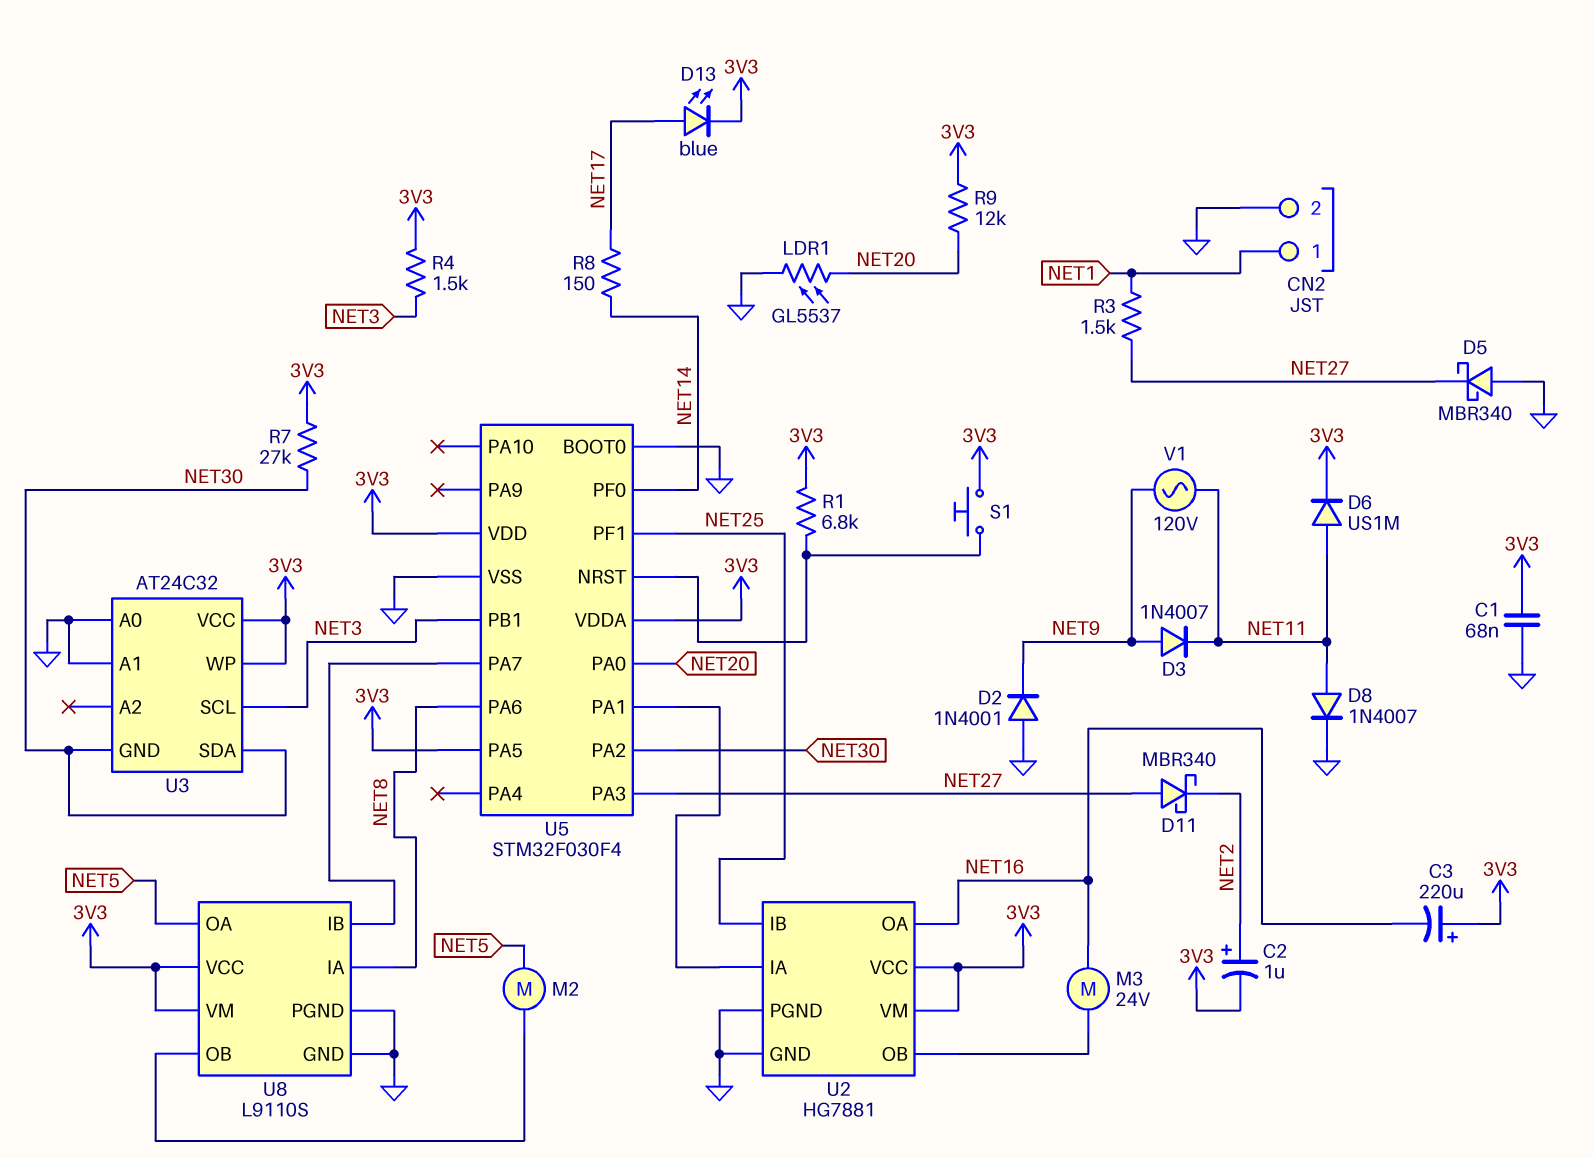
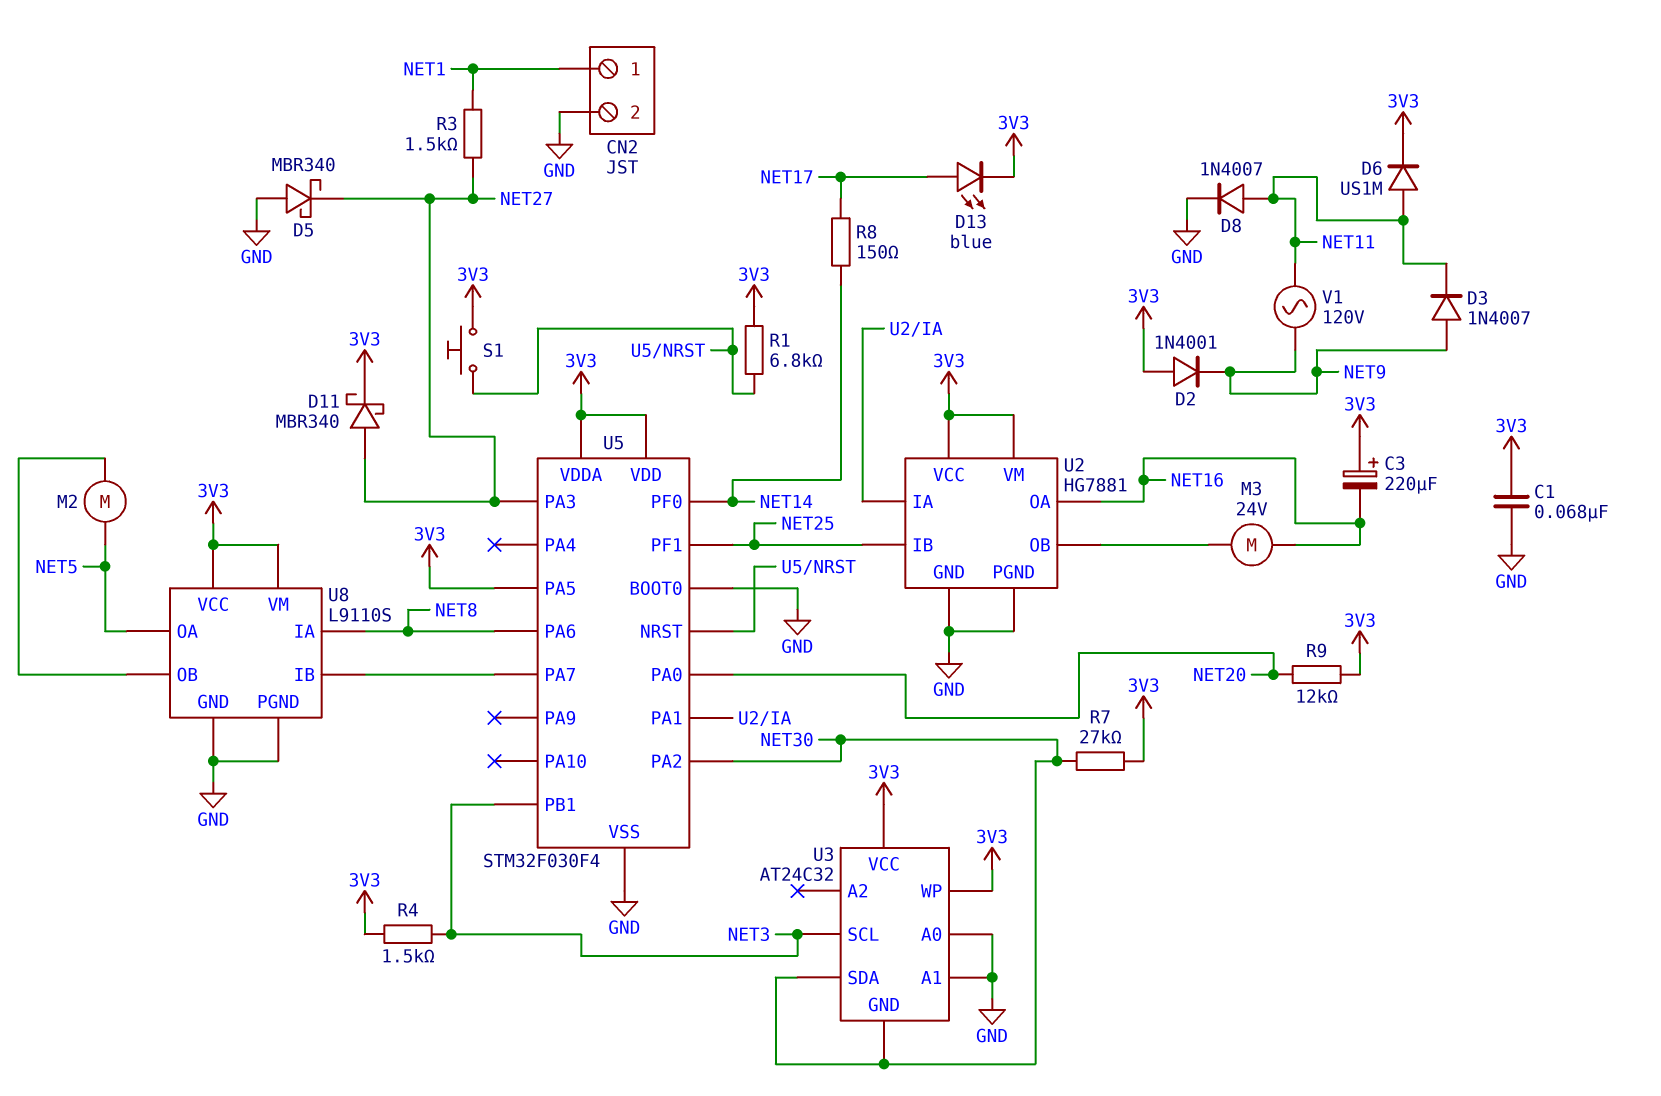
C2: 1uF (plus NET2, minus 3V3) -> none
D2: diode 1N4001 (A GND, K NET9) -> diode 1N4001 (A 3V3, K NET9)
D11: schottky MBR340 (A NET27, K NET2) -> schottky MBR340 (A NET27, K 3V3)
LDR1: GL5537 (GND, NET20) -> none

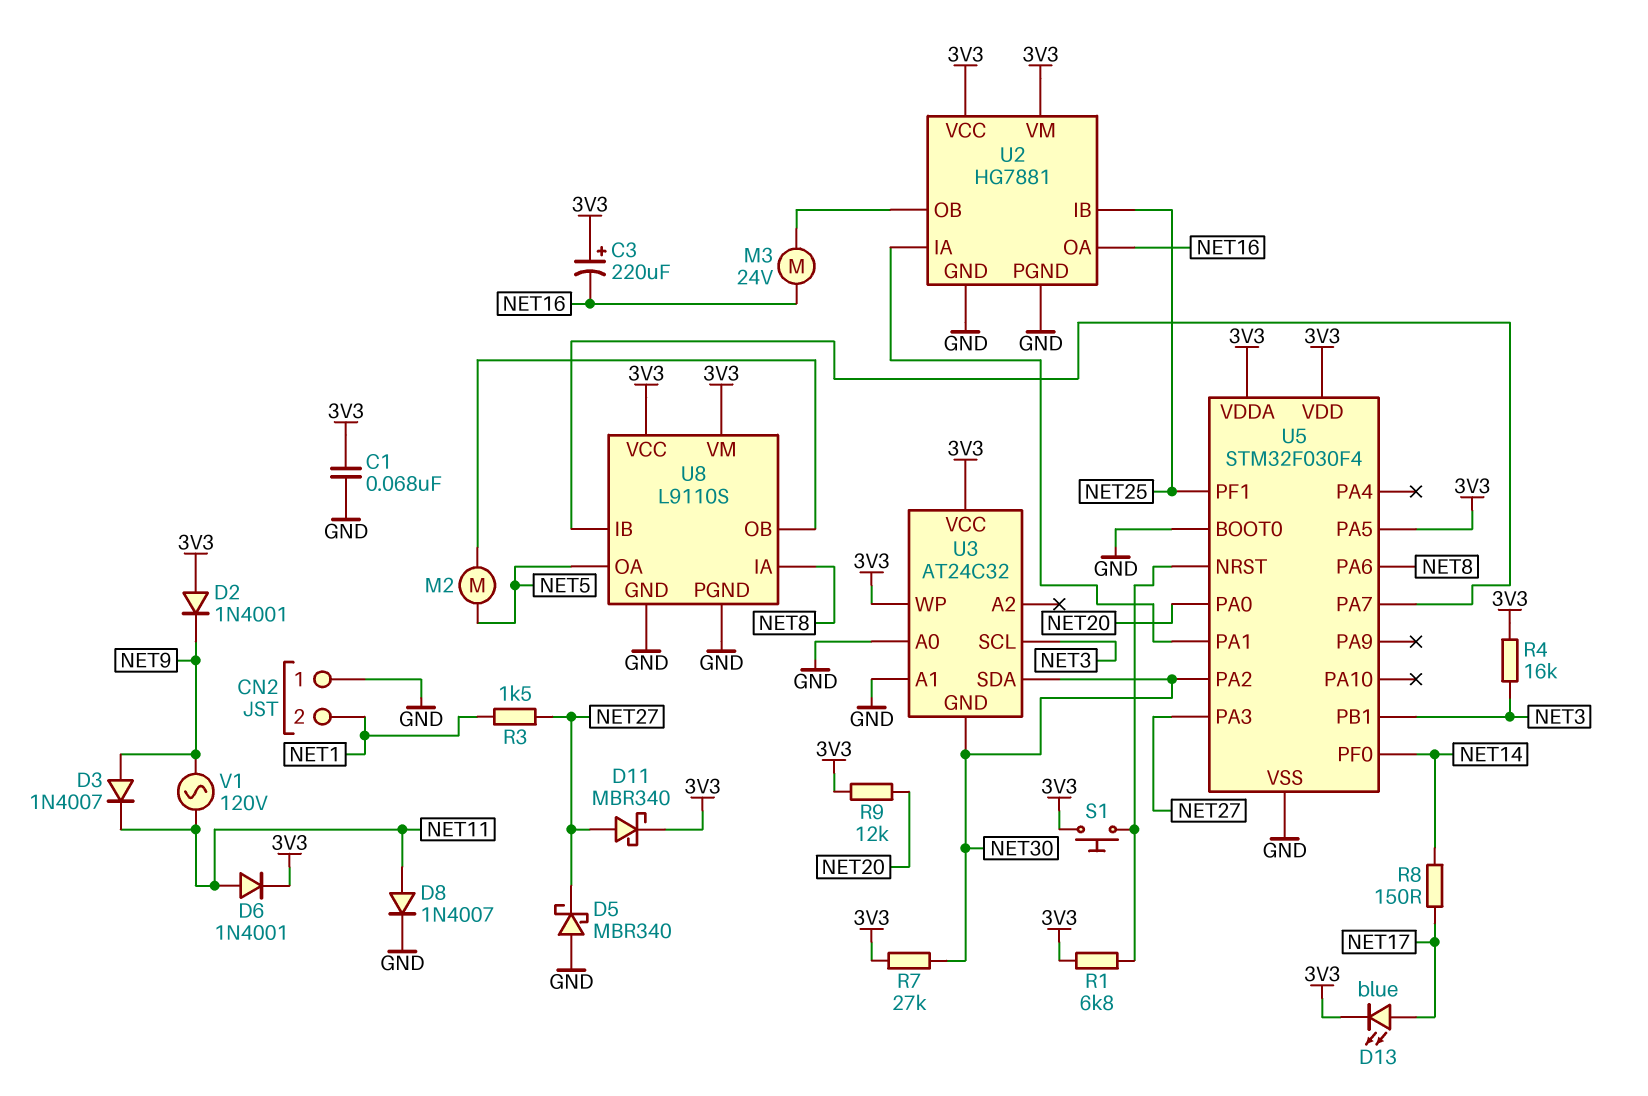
CN2 pin 1: NET1 -> GND
CN2 pin 2: GND -> NET1
D6: diode US1M (A NET11, K 3V3) -> diode 1N4001 (A NET11, K 3V3)
R4: 1.5k (3V3, NET3) -> 16k (3V3, NET3)

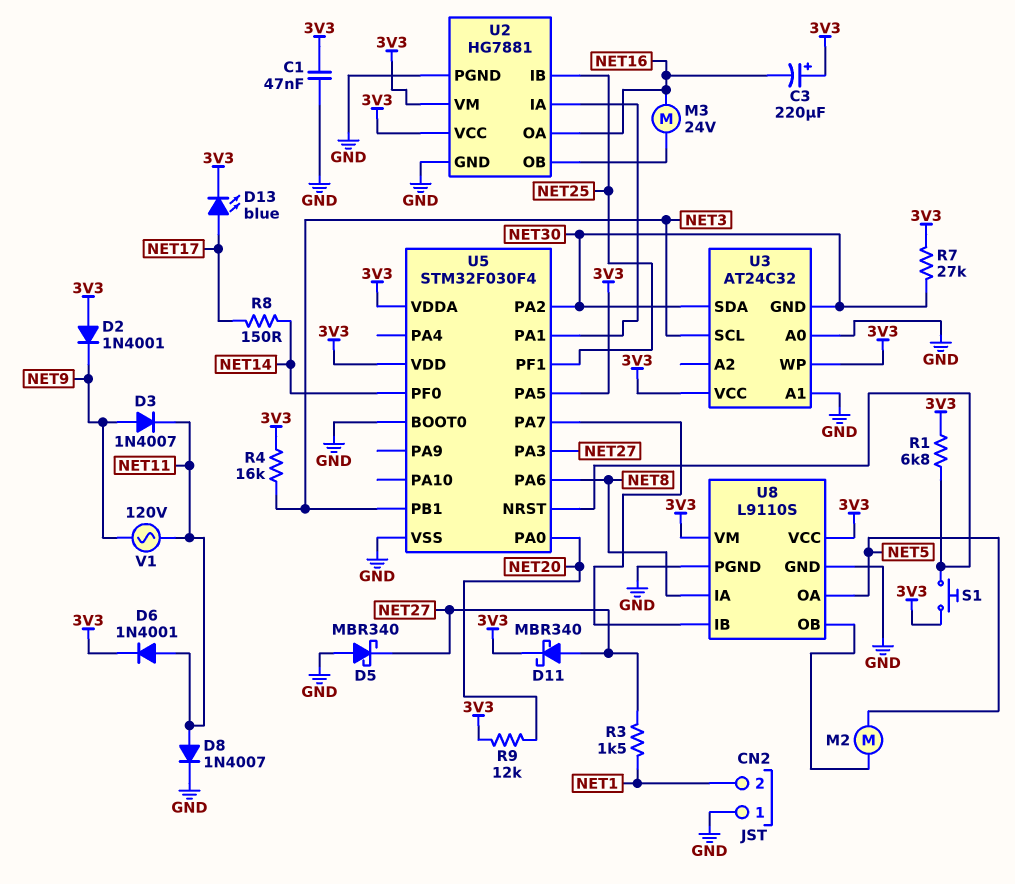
C1: 68nF (3V3, GND) -> 47nF (3V3, GND)

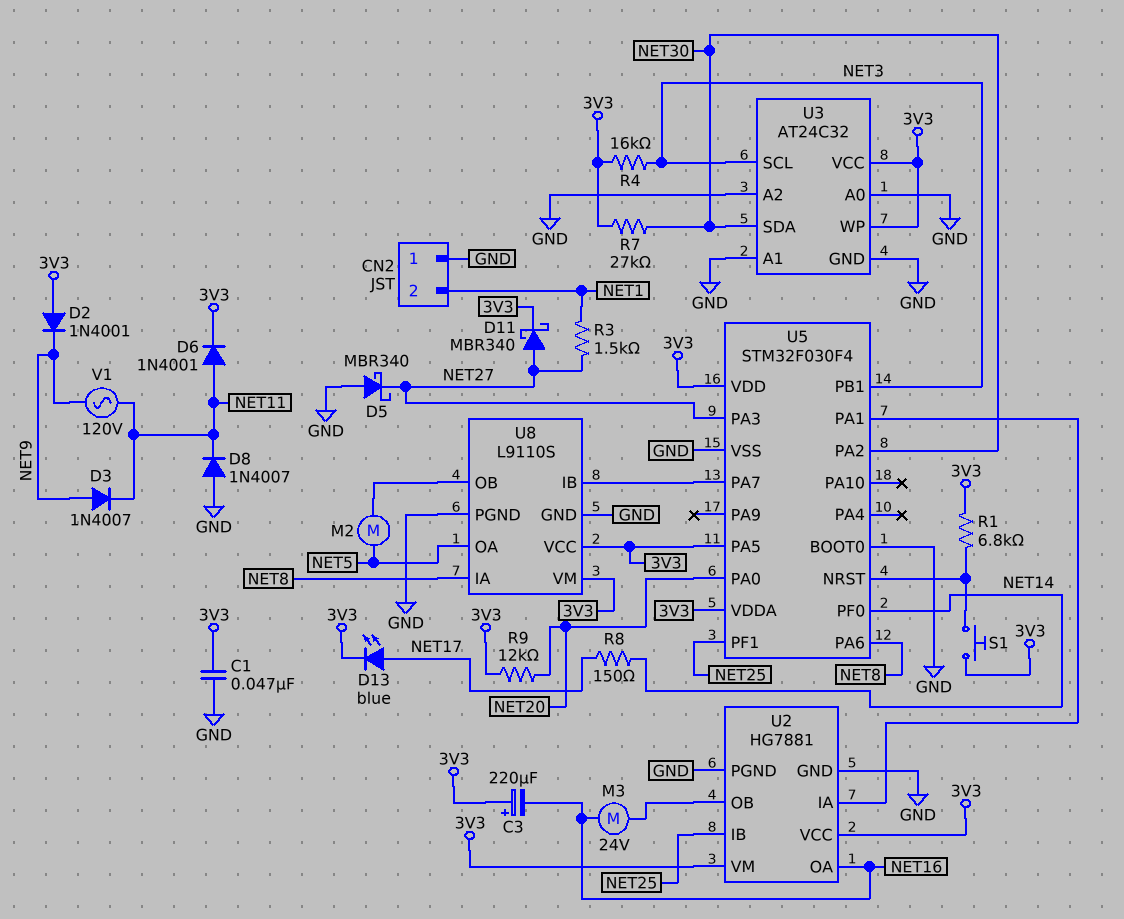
D8: diode 1N4007 (A NET11, K GND) -> diode 1N4007 (A GND, K NET11)
U3 pin A2: none -> GND
U3 pin GND: NET30 -> GND

